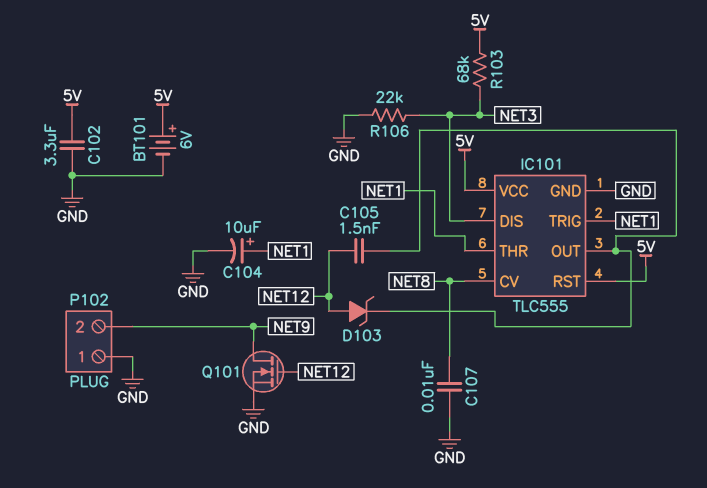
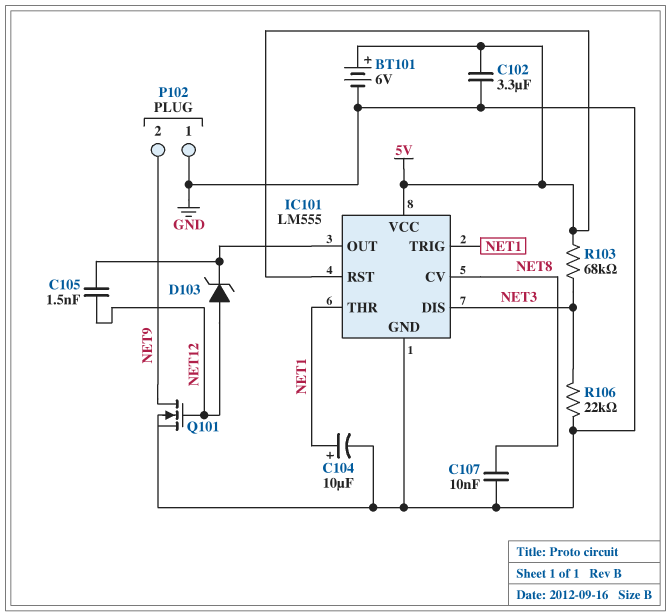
IC101: TLC555 -> LM555

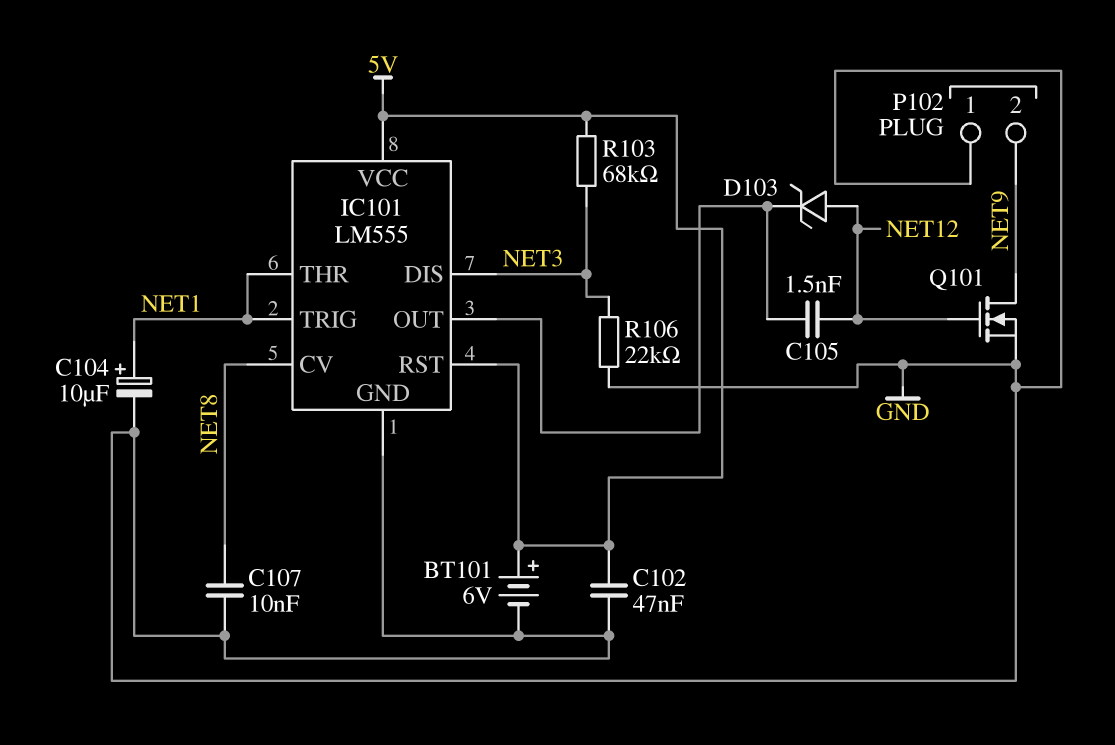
C102: 3.3uF (5V, GND) -> 47nF (5V, GND)

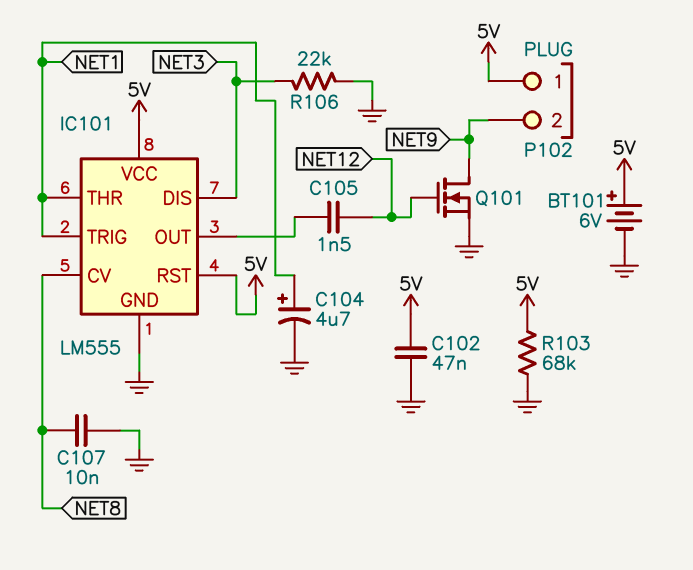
C104: 10uF (plus NET1, minus GND) -> 4.7uF (plus NET1, minus GND)
D103: zener (A NET12, K IC101/OUT) -> none
P102 pin 1: GND -> 5V
R103: 68k (5V, NET3) -> 68k (5V, GND)

